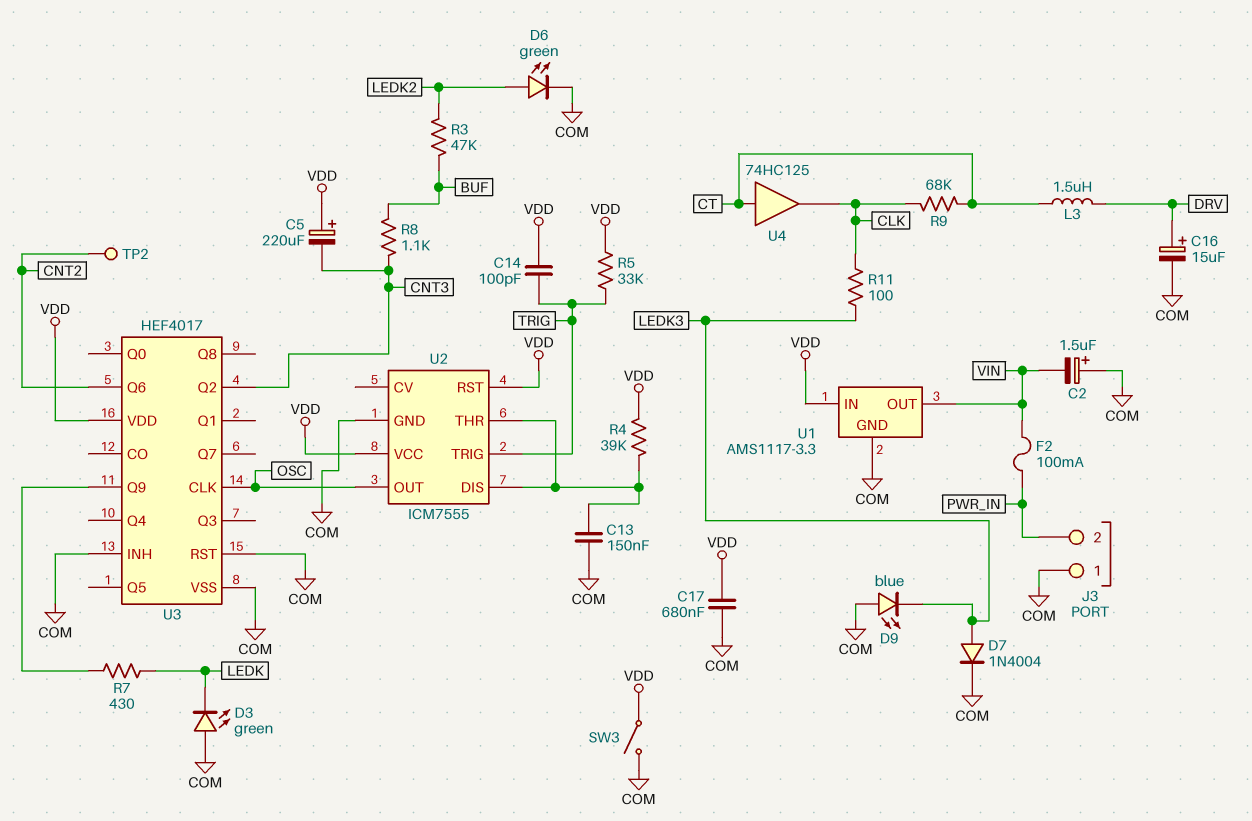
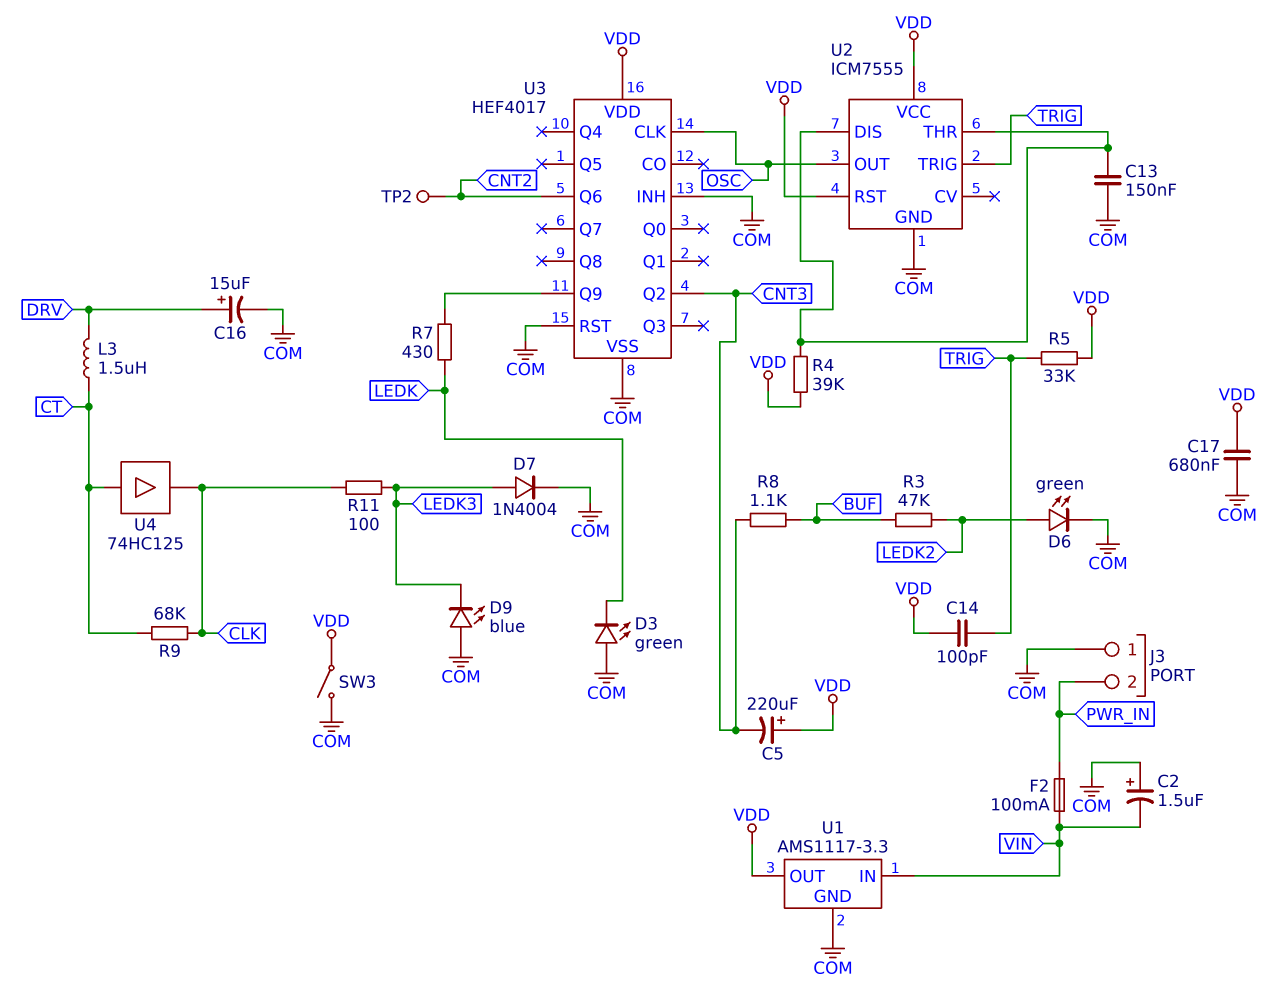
U1 pin IN: VDD -> VIN
U1 pin OUT: VIN -> VDD

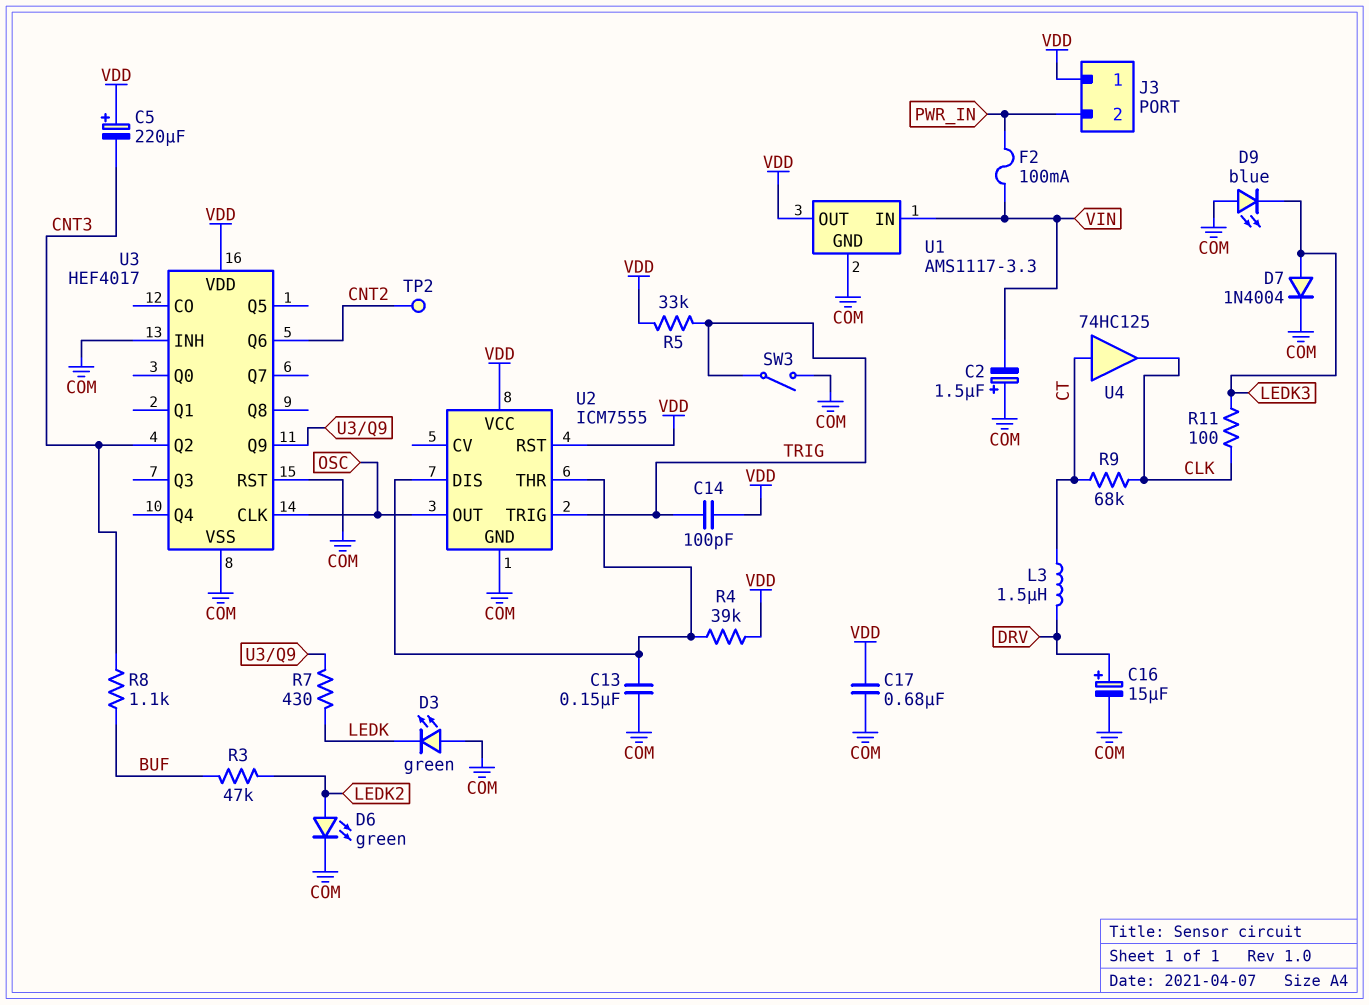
J3 pin 1: COM -> VDD
SW3: switch (COM, VDD) -> switch (COM, TRIG)

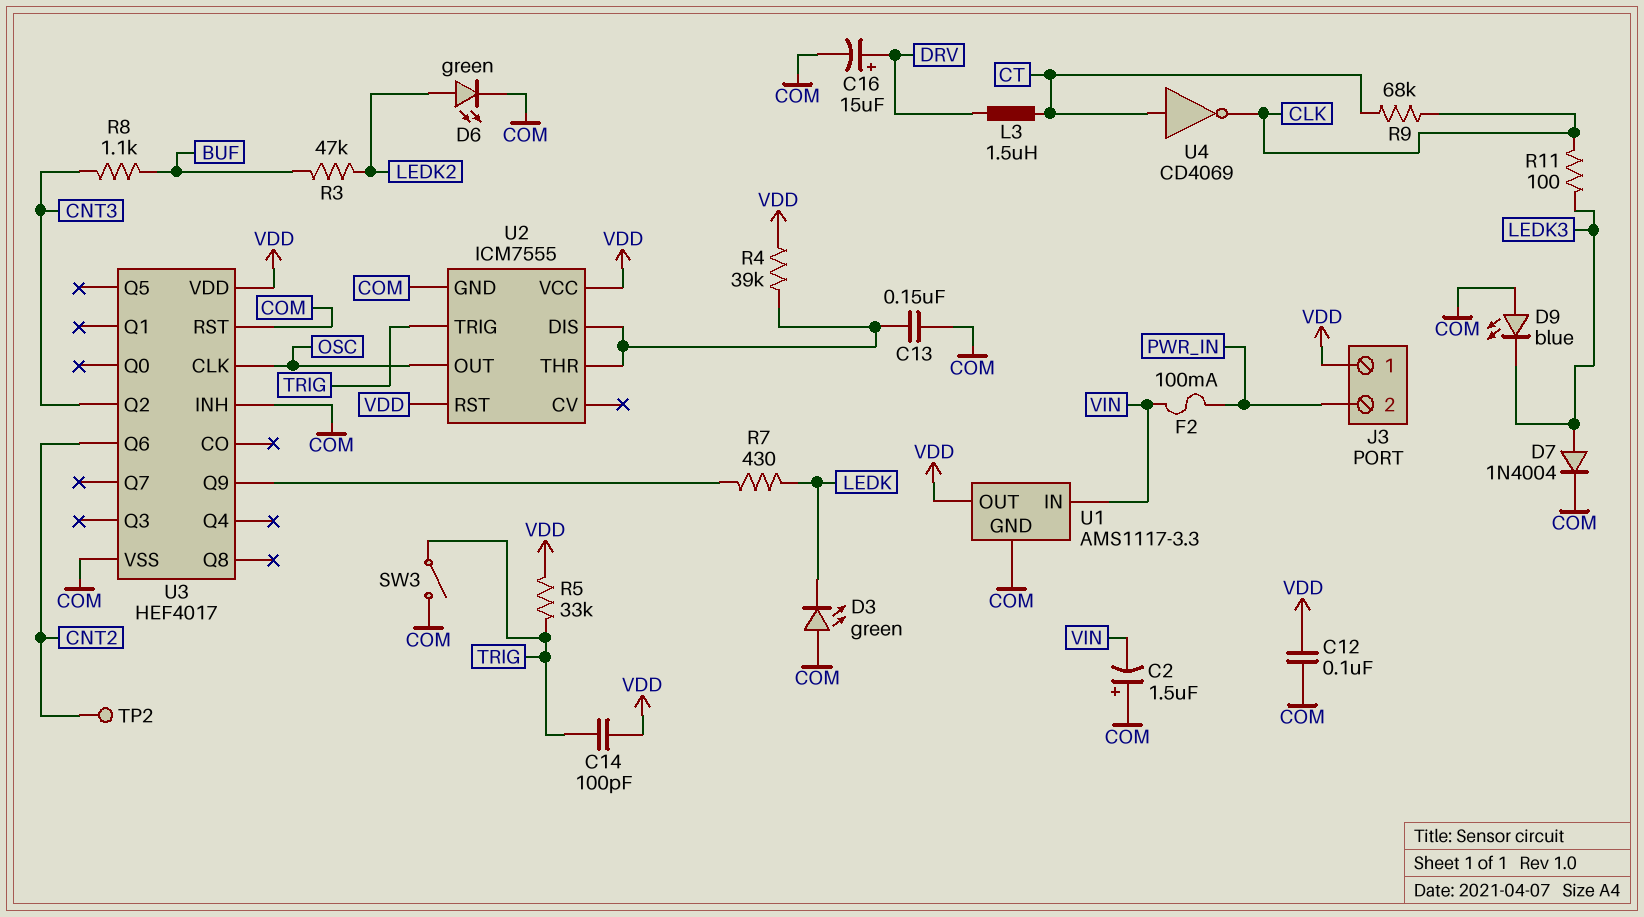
C5: 220uF (plus VDD, minus CNT3) -> none
C12: none -> 100nF (COM, VDD)
C17: 680nF (COM, VDD) -> none
U4: buffer 74HC125 (in CT, out CLK) -> NOT CD4069 (in CT, out CLK)

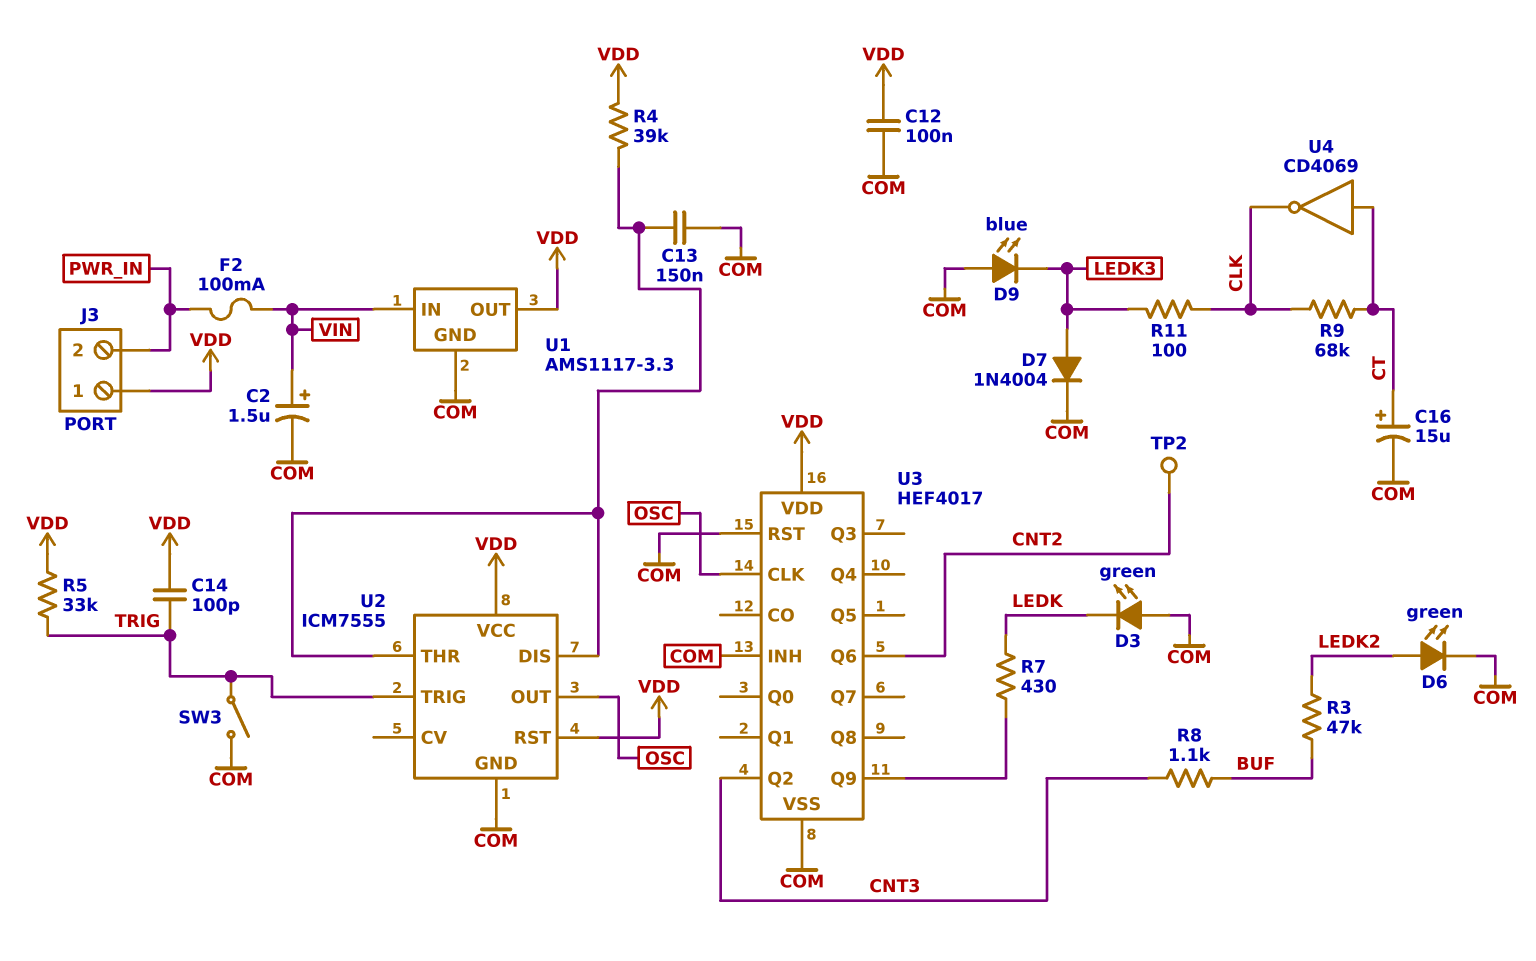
C2: 1.5uF (plus COM, minus VIN) -> 1.5uF (plus VIN, minus COM)
C16: 15uF (plus DRV, minus COM) -> 15uF (plus CT, minus COM)
L3: 1.5uH (CT, DRV) -> none

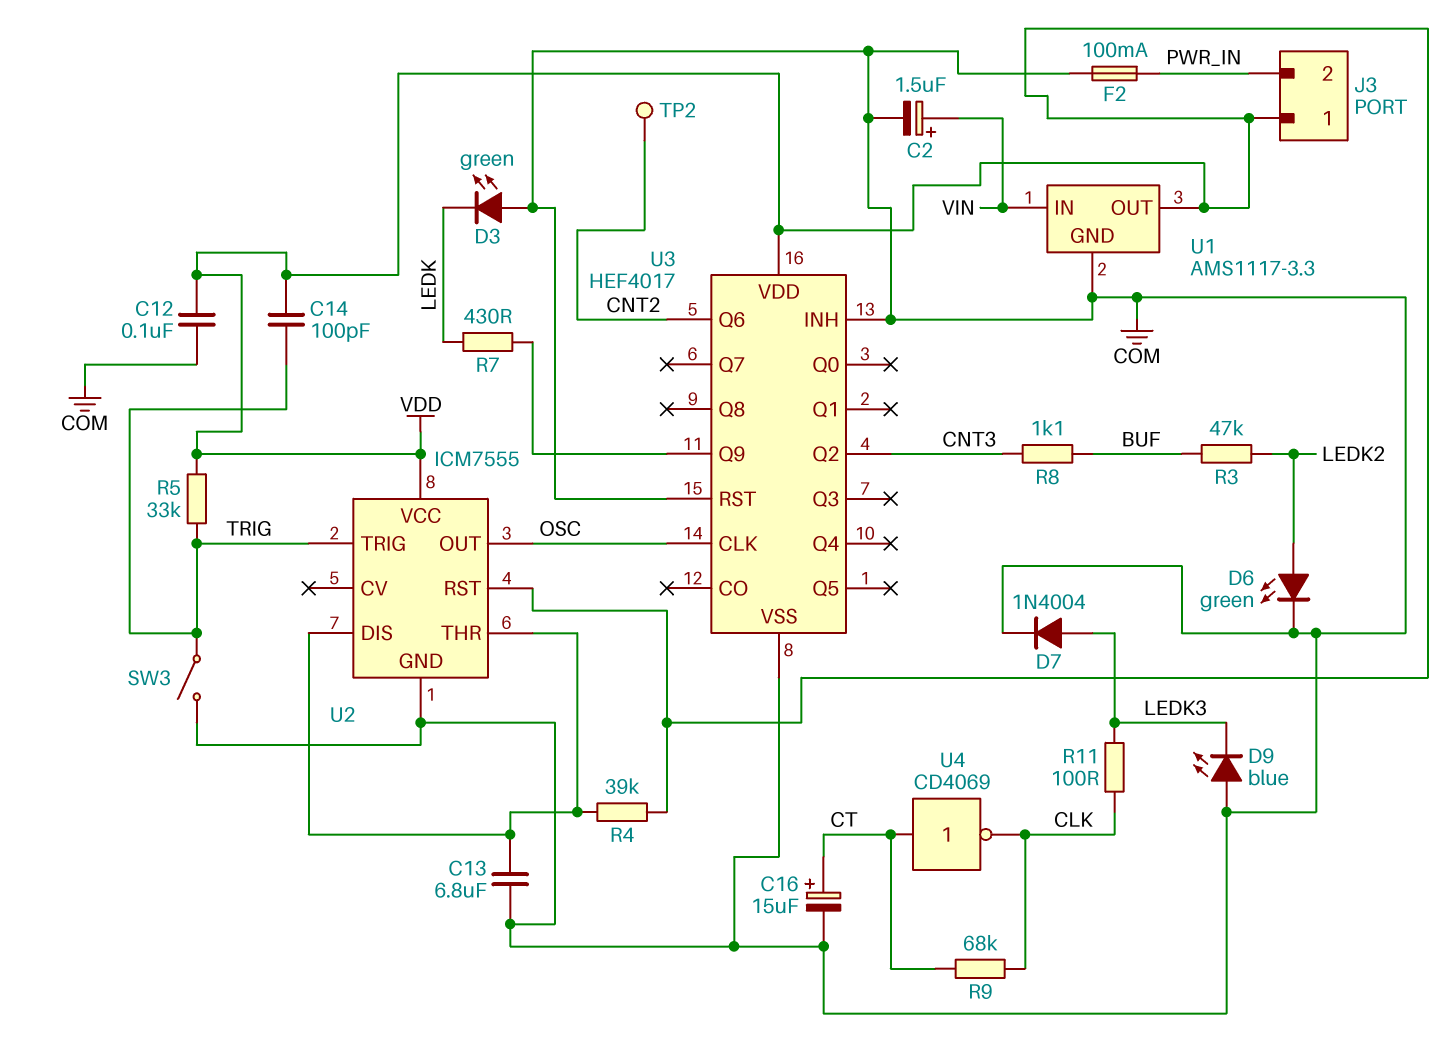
C13: 150nF (COM, U2/DIS) -> 6.8uF (COM, U2/DIS)
F2: 100mA (PWR_IN, VIN) -> 100mA (COM, PWR_IN)

